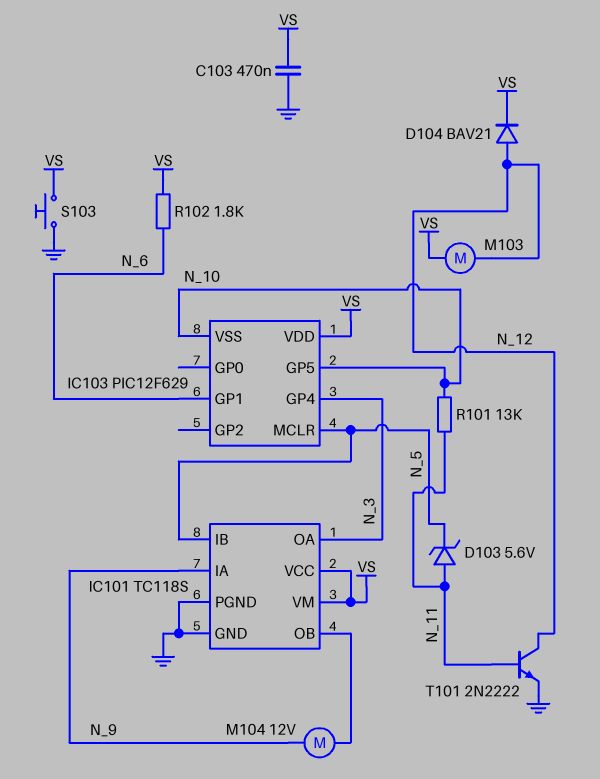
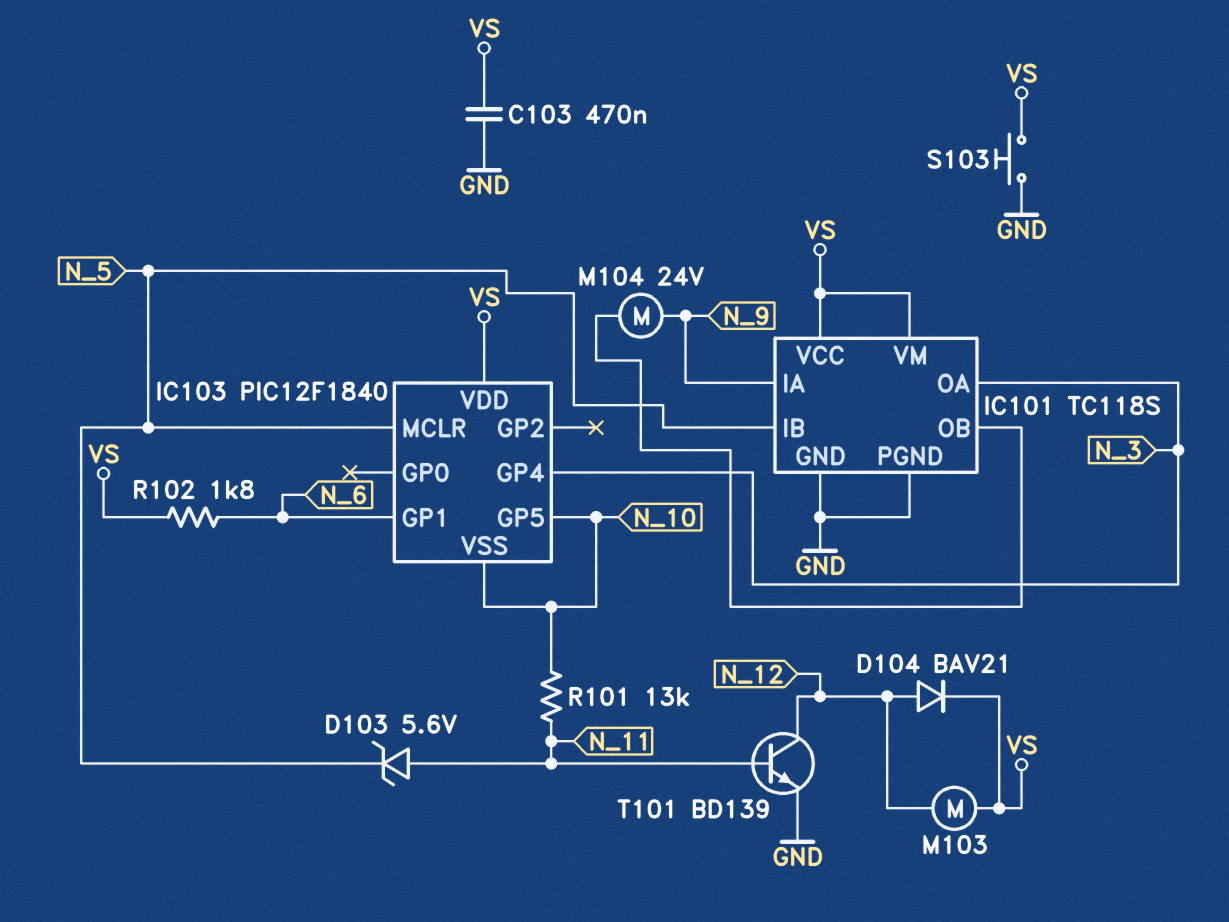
IC103: PIC12F629 -> PIC12F1840
M104: motor 12V (IC101/OB, N_9) -> motor 24V (IC101/OB, N_9)
T101: NPN 2N2222 (B N_11, C N_12, E GND) -> NPN BD139 (B N_11, C N_12, E GND)

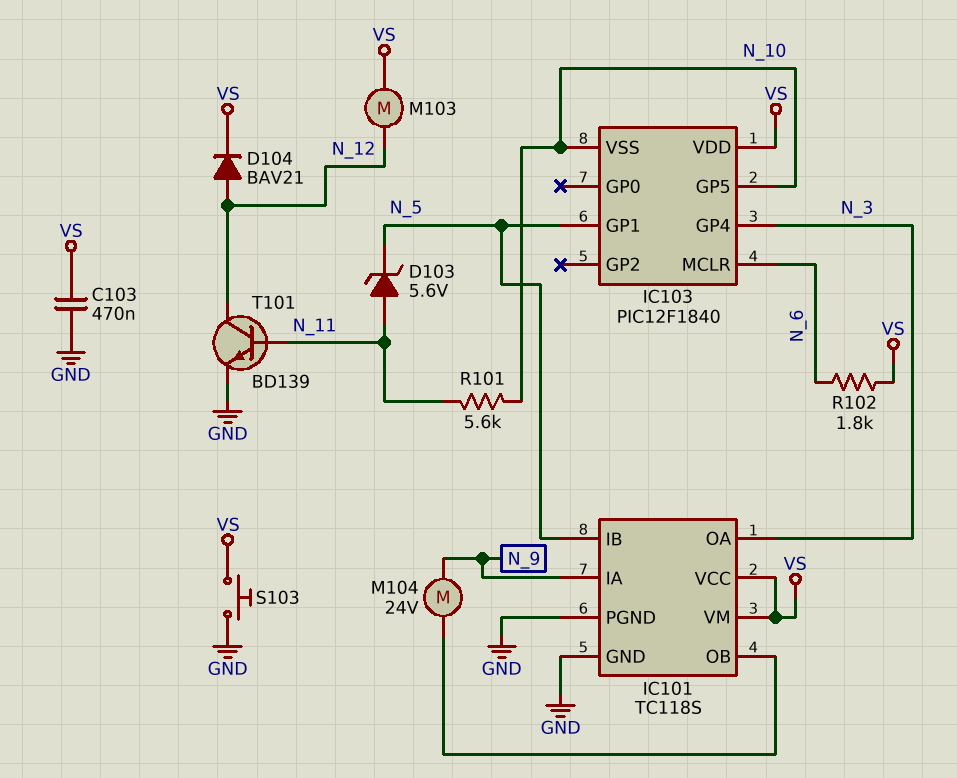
IC103 pin GP1: N_6 -> N_5
IC103 pin MCLR: N_5 -> N_6
R101: 13k (N_10, N_11) -> 5.6k (N_10, N_11)

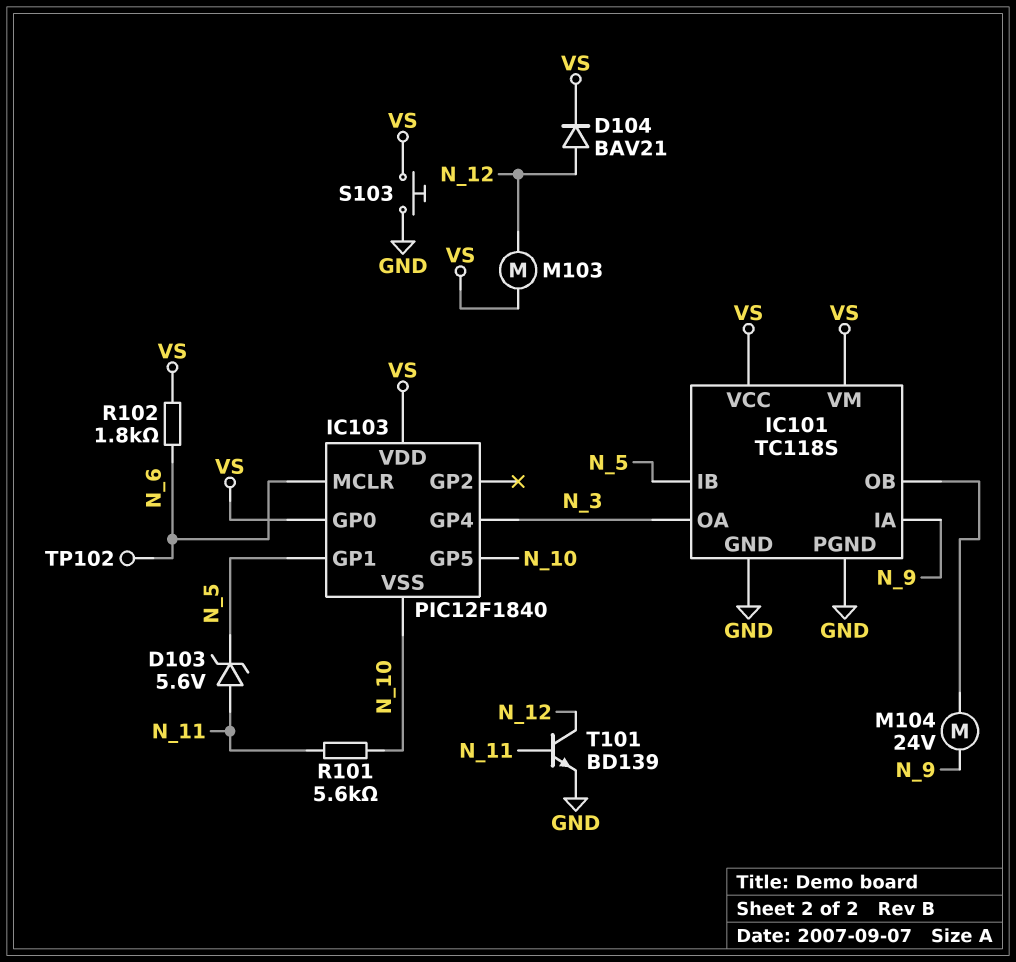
C103: 470nF (GND, VS) -> none
IC103 pin GP0: none -> VS
TP102: none -> test point (N_6)

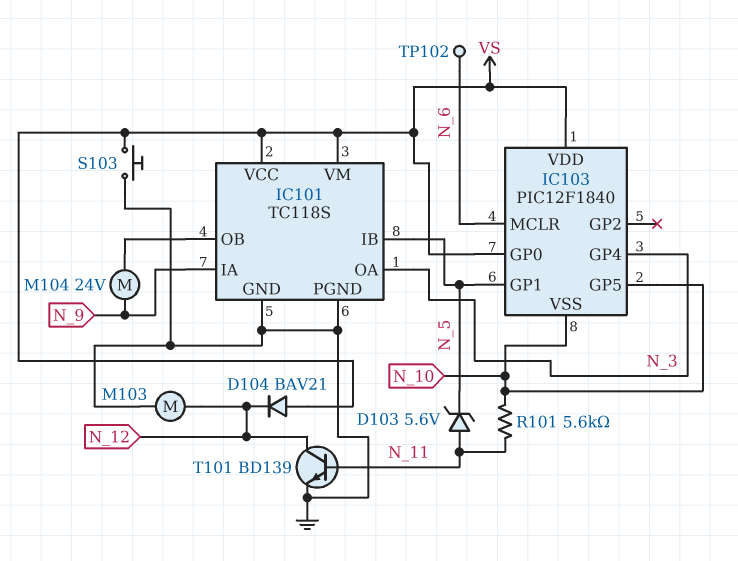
D104: diode BAV21 (A N_12, K VS) -> diode BAV21 (A VS, K N_12)
M103: motor (N_12, VS) -> motor (GND, N_12)
R102: 1.8k (N_6, VS) -> none

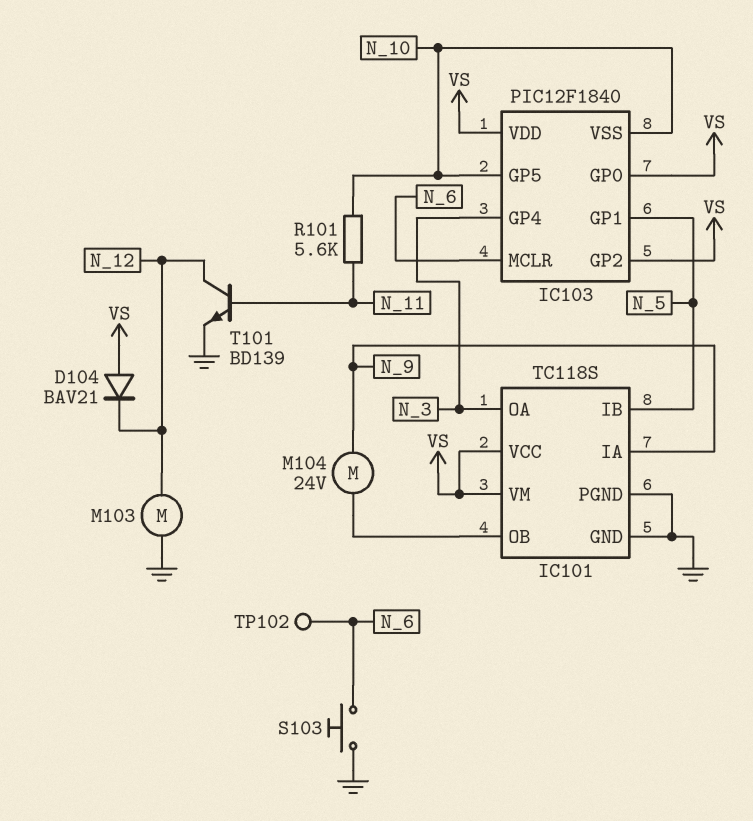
D103: zener 5.6V (A N_11, K N_5) -> none
IC103 pin GP2: none -> VS
S103: button (GND, VS) -> button (GND, N_6)

